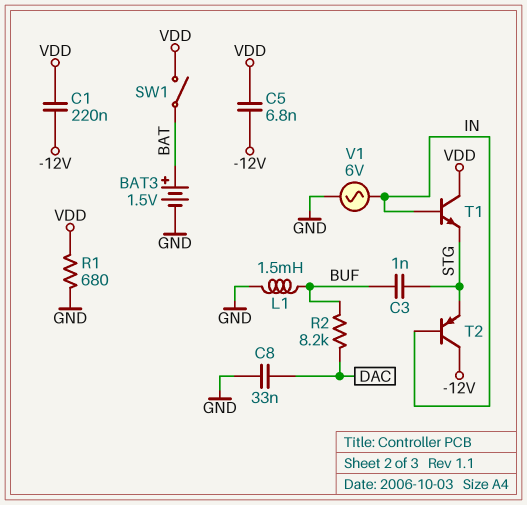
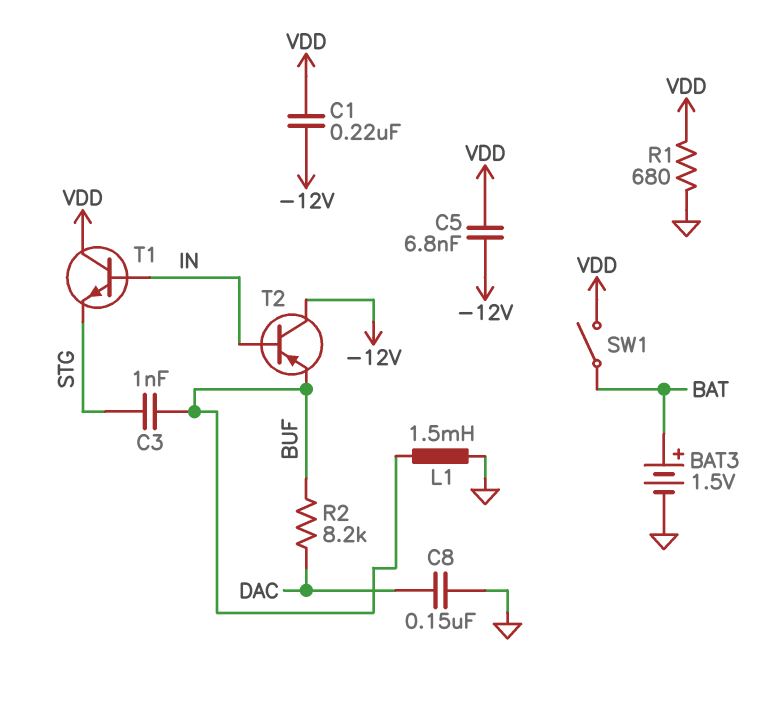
C8: 33nF (DAC, GND) -> 150nF (DAC, GND)
T2: PNP (B IN, C -12V, E STG) -> PNP (B IN, C -12V, E BUF)
V1: AC 6V (GND, IN) -> none

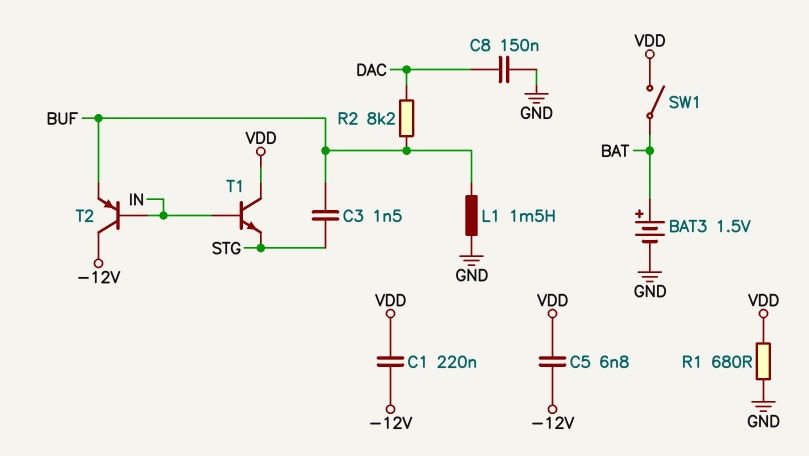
C3: 1nF (BUF, STG) -> 1.5nF (BUF, STG)

